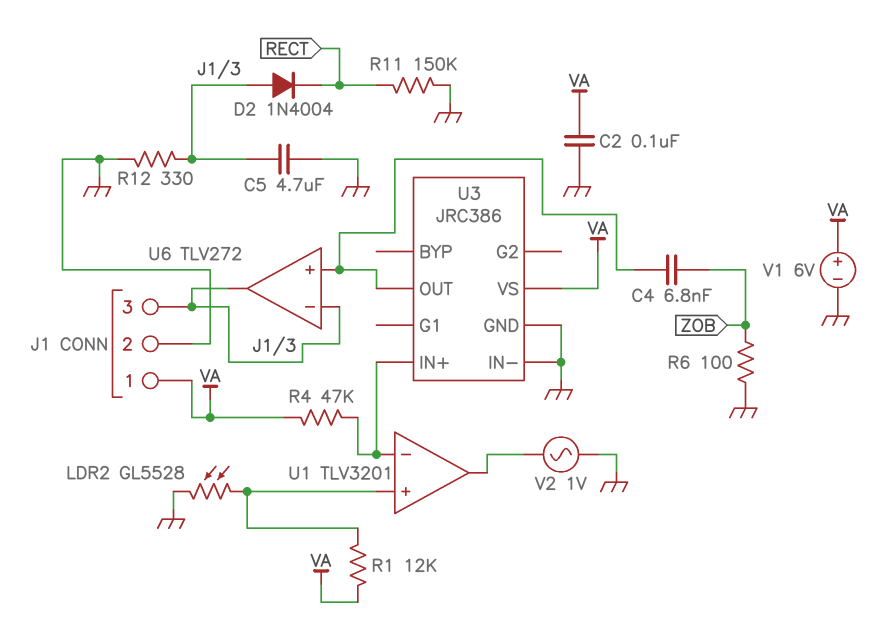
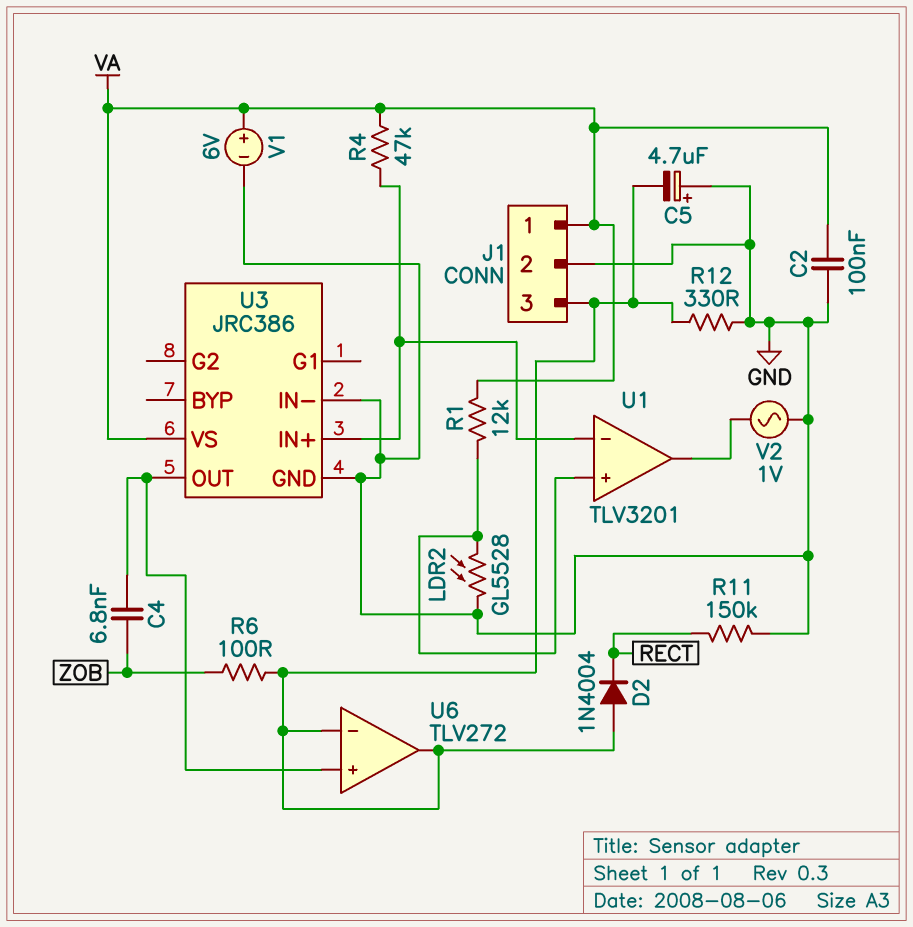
C5: 4.7uF (GND, J1/3) -> 4.7uF (plus GND, minus J1/3)
R6: 100 (GND, ZOB) -> 100 (J1/3, ZOB)

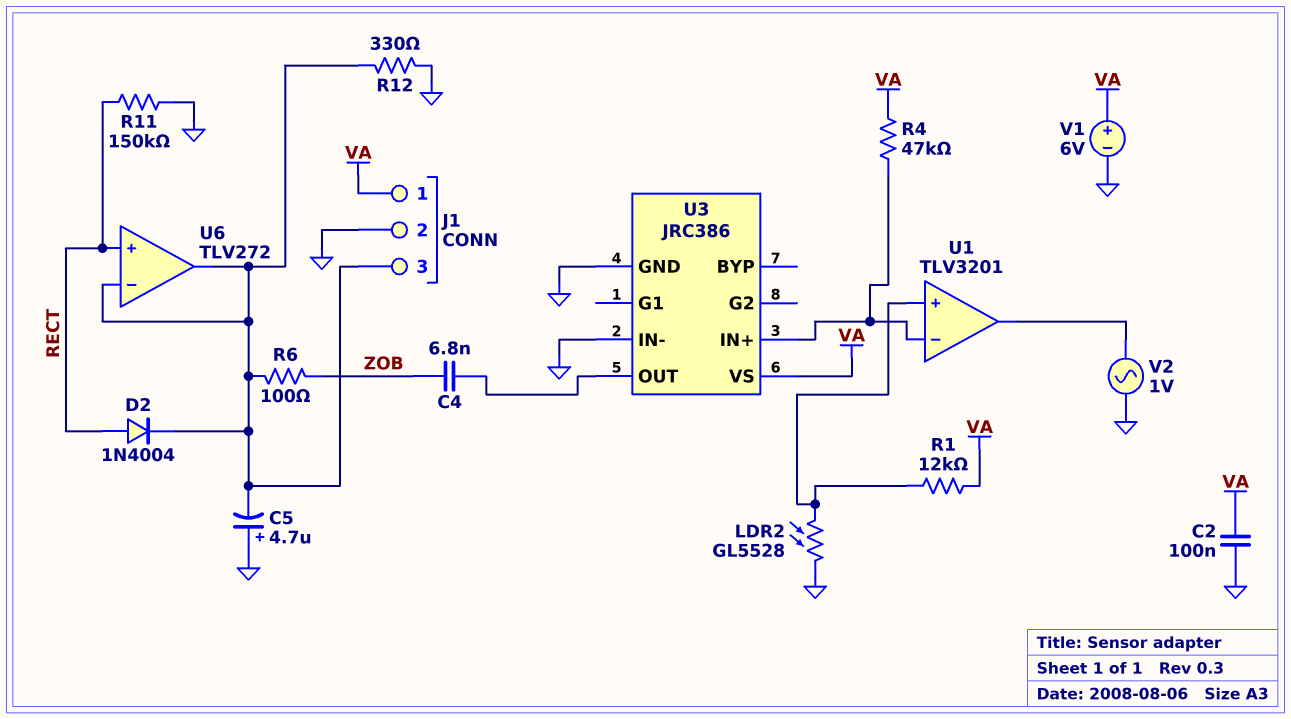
D2: diode 1N4004 (A J1/3, K RECT) -> diode 1N4004 (A RECT, K J1/3)
U6 pin in+: U3/OUT -> RECT

